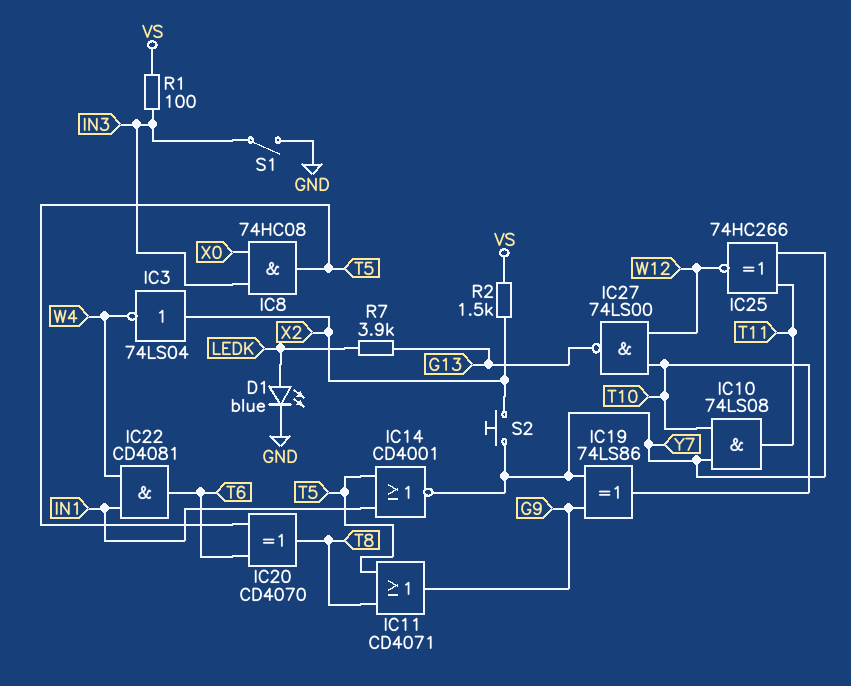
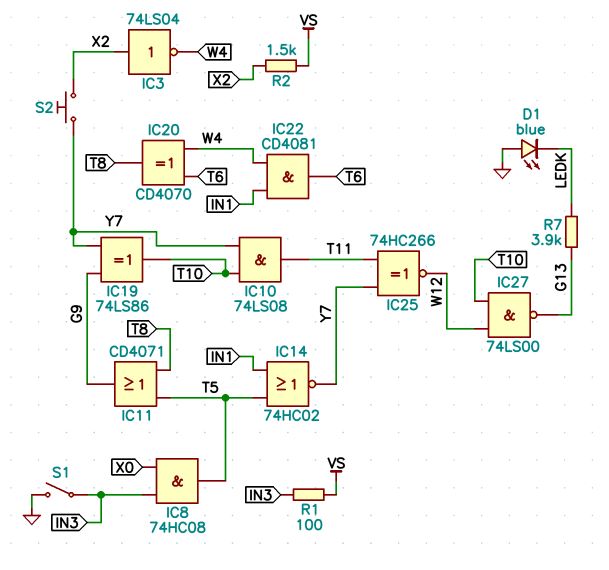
D1: LED blue (A LEDK, K GND) -> LED blue (A GND, K LEDK)
IC14: NOR CD4001 (in IN1, in T5, out Y7) -> NOR 74HC02 (in IN1, in T5, out Y7)
IC20: XOR CD4070 (in T5, in T6, out T8) -> XOR CD4070 (in T6, in W4, out T8)

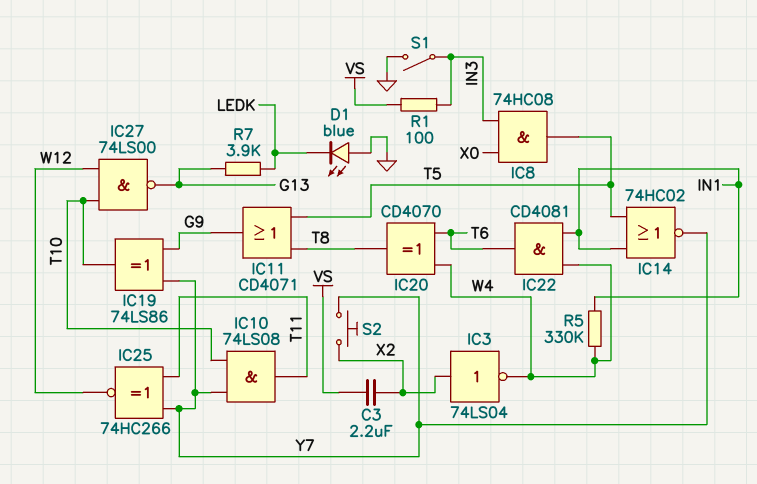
C3: none -> 2.2uF (VS, X2)
R2: 1.5k (VS, X2) -> none
R5: none -> 330k (IN1, W4)

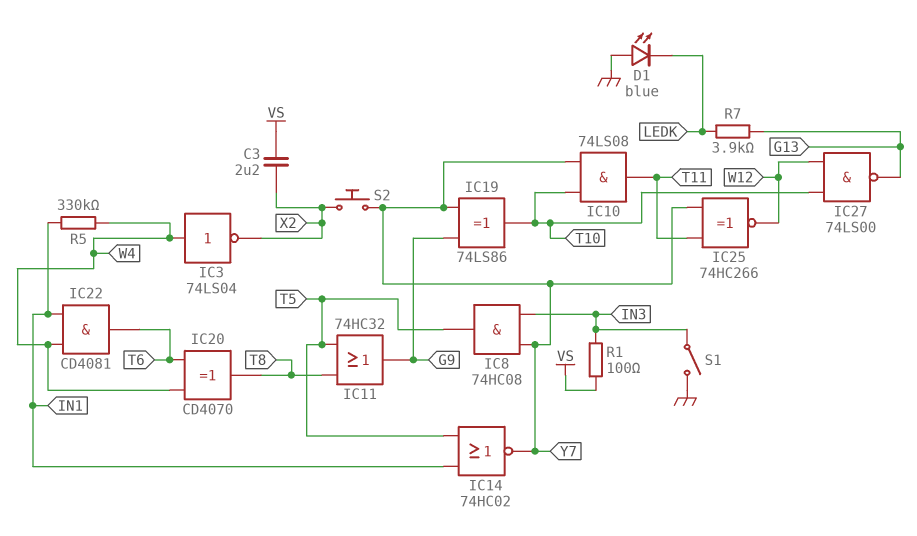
IC3: NOT 74LS04 (in X2, out W4) -> NOT 74LS04 (in W4, out X2)
IC8: AND 74HC08 (in IN3, in X0, out T5) -> AND 74HC08 (in IN3, in Y7, out T5)
IC11: OR CD4071 (in T5, in T8, out G9) -> OR 74HC32 (in T5, in T8, out G9)

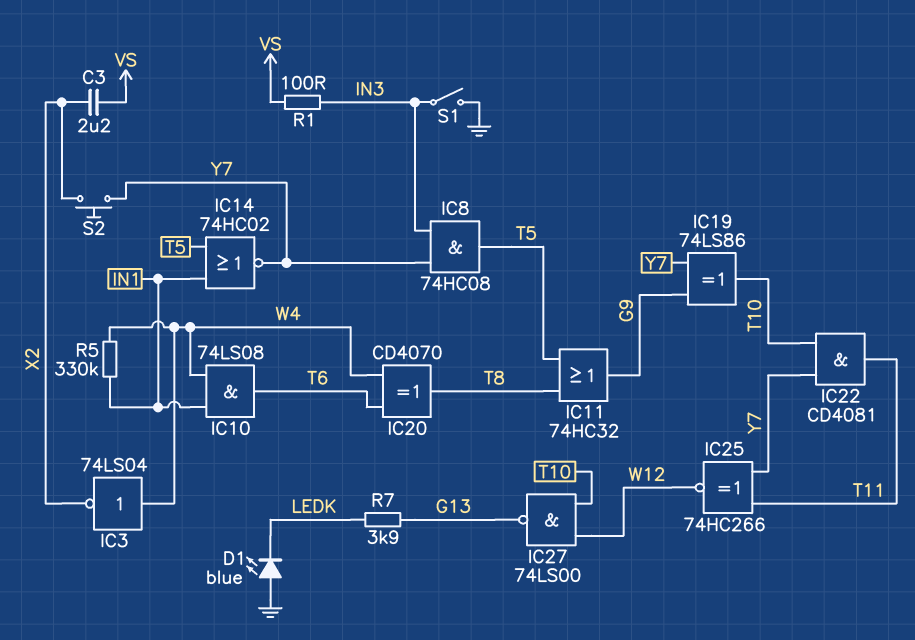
IC10: AND 74LS08 (in T10, in Y7, out T11) -> AND 74LS08 (in IN1, in W4, out T6)
IC22: AND CD4081 (in IN1, in W4, out T6) -> AND CD4081 (in T10, in Y7, out T11)

